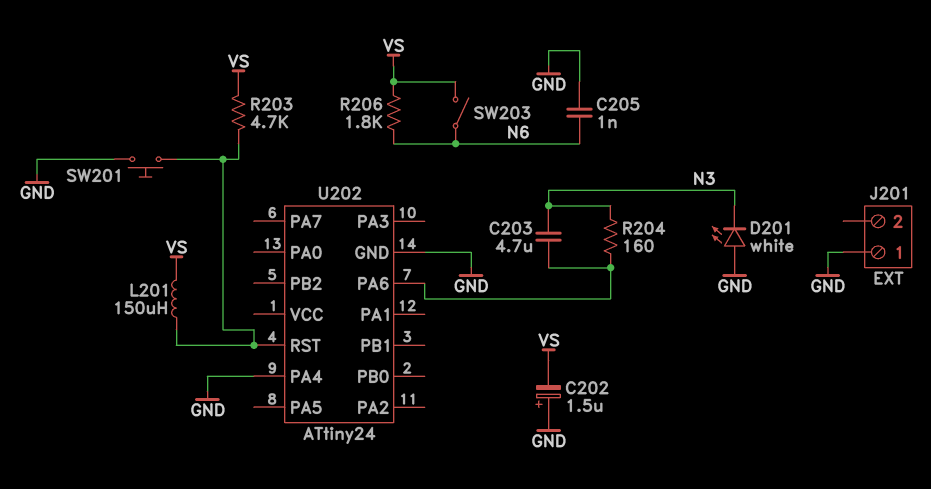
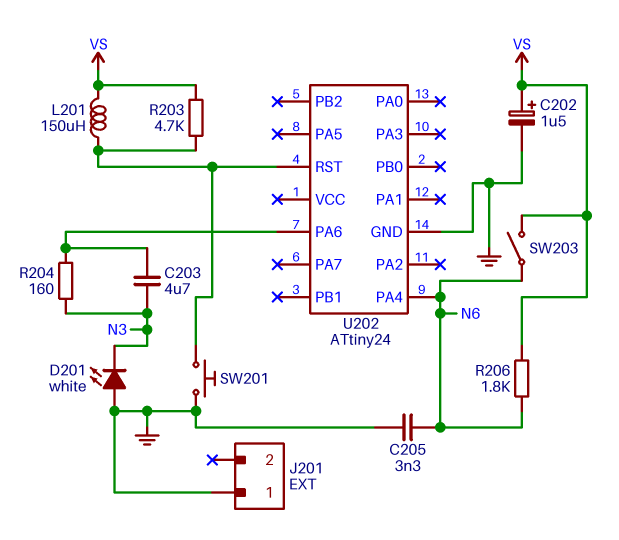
C202: 1.5uF (plus GND, minus VS) -> 1.5uF (plus VS, minus GND)
C205: 1nF (GND, N6) -> 3.3nF (GND, N6)
U202 pin PA4: GND -> N6

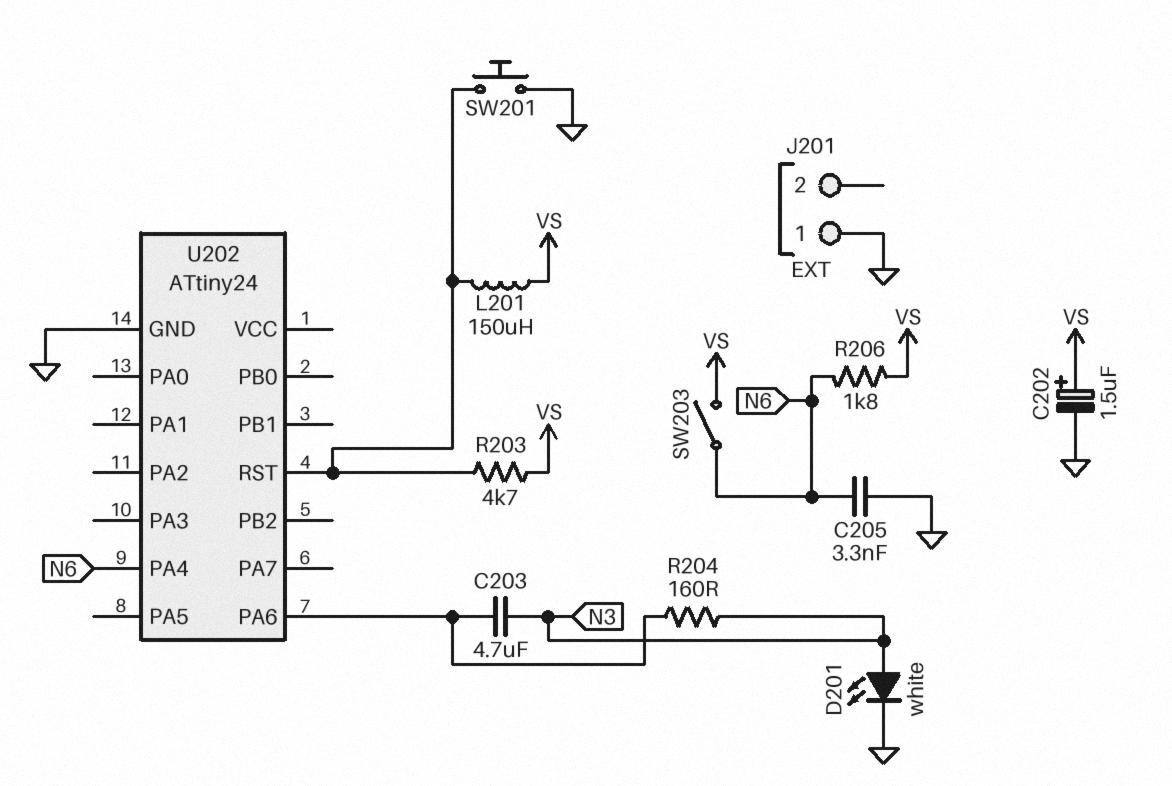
D201: LED white (A GND, K N3) -> LED white (A N3, K GND)

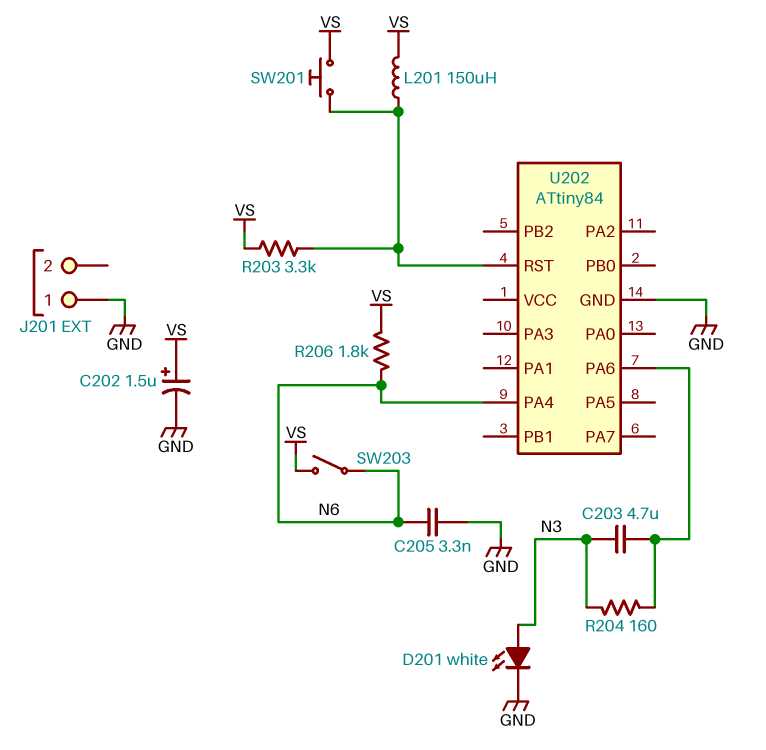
R203: 4.7k (U202/RST, VS) -> 3.3k (U202/RST, VS)
SW201: button (GND, U202/RST) -> button (U202/RST, VS)
U202: ATtiny24 -> ATtiny84

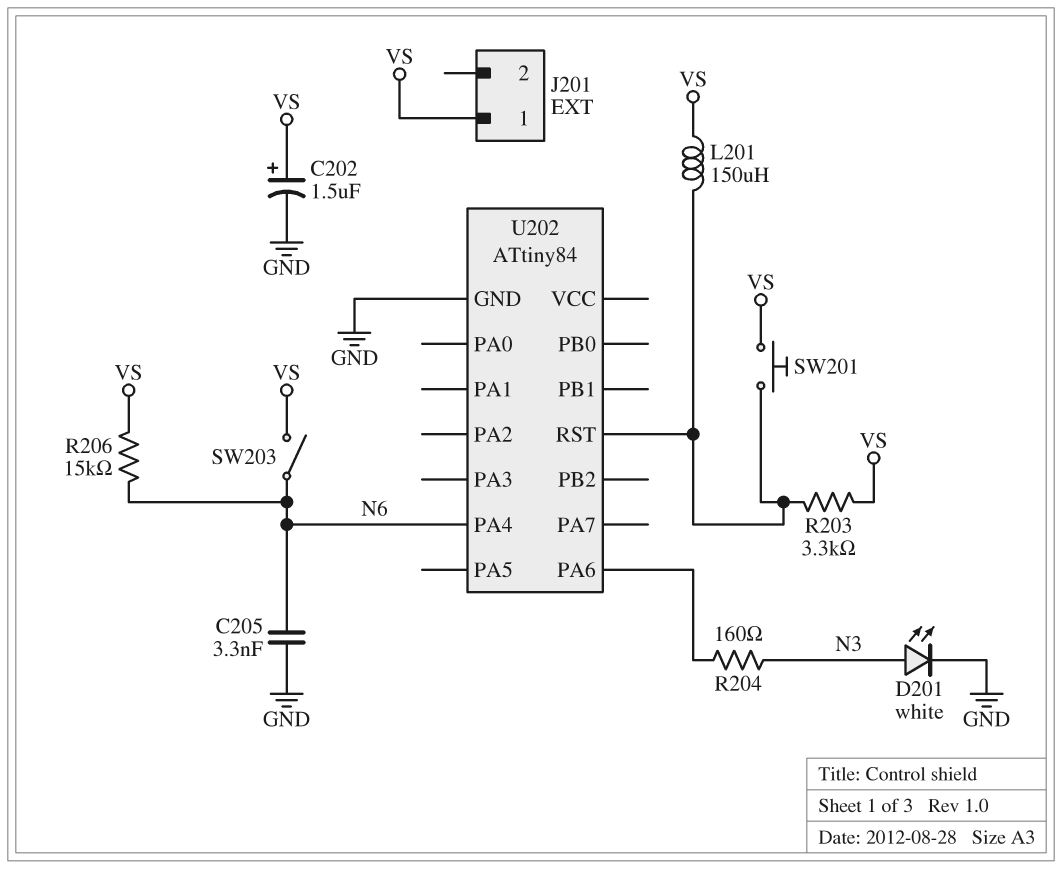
C203: 4.7uF (N3, U202/PA6) -> none
J201 pin 1: GND -> VS
R206: 1.8k (N6, VS) -> 15k (N6, VS)

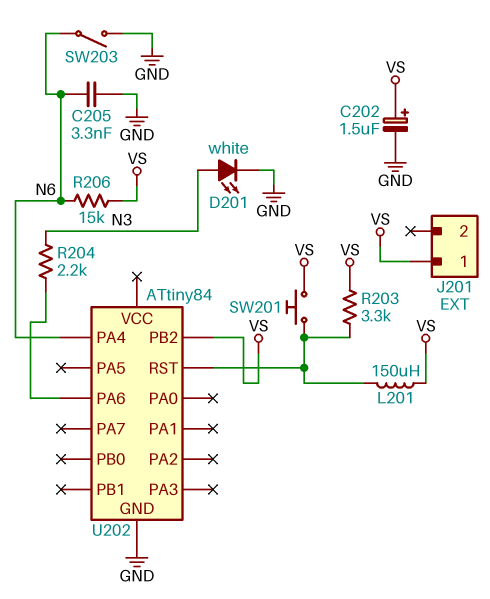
R204: 160 (N3, U202/PA6) -> 2.2k (N3, U202/PA6)
SW203: switch (N6, VS) -> switch (GND, N6)
U202 pin PB2: none -> VS

